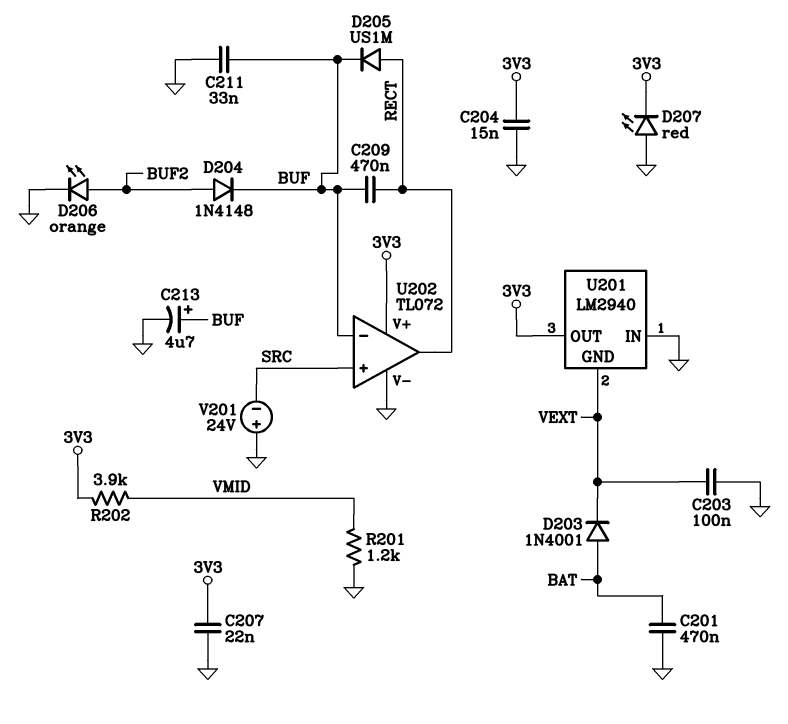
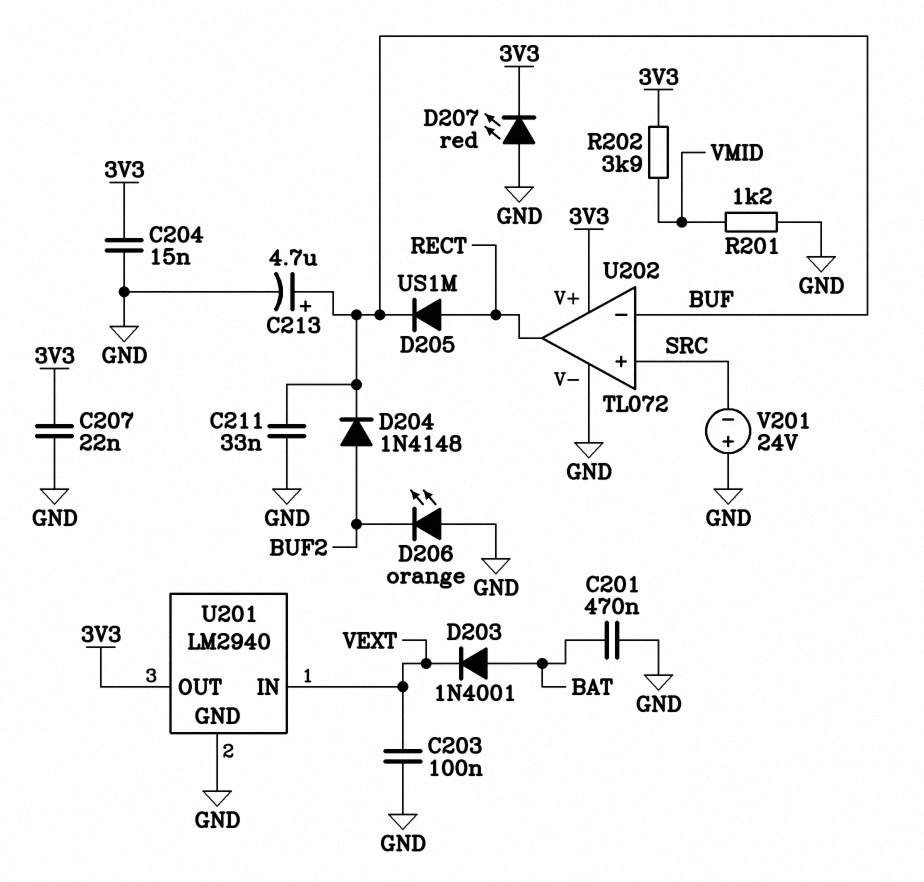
C209: 470nF (BUF, RECT) -> none
D206: LED orange (A BUF2, K GND) -> LED orange (A GND, K BUF2)
U201 pin GND: VEXT -> GND
U201 pin IN: GND -> VEXT

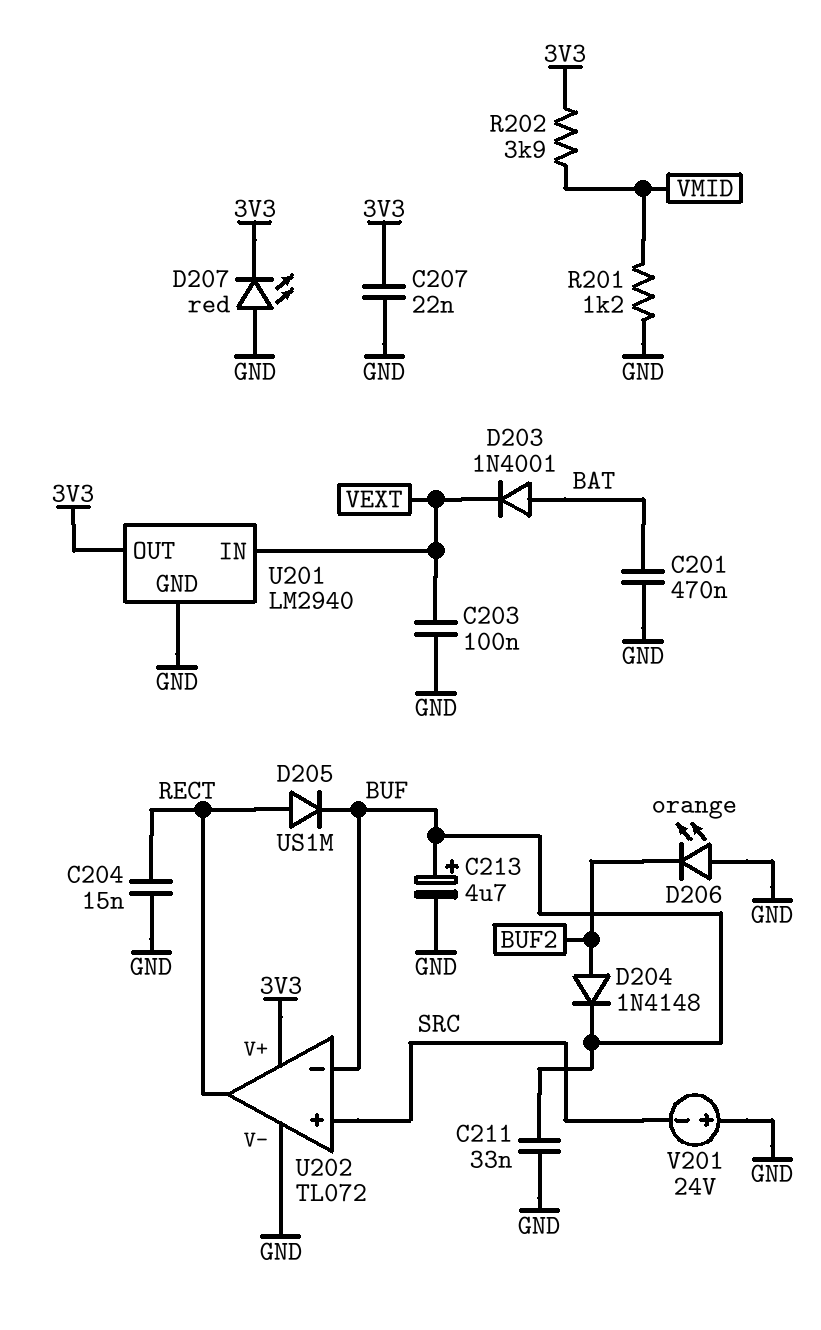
C204: 15nF (3V3, GND) -> 15nF (GND, RECT)

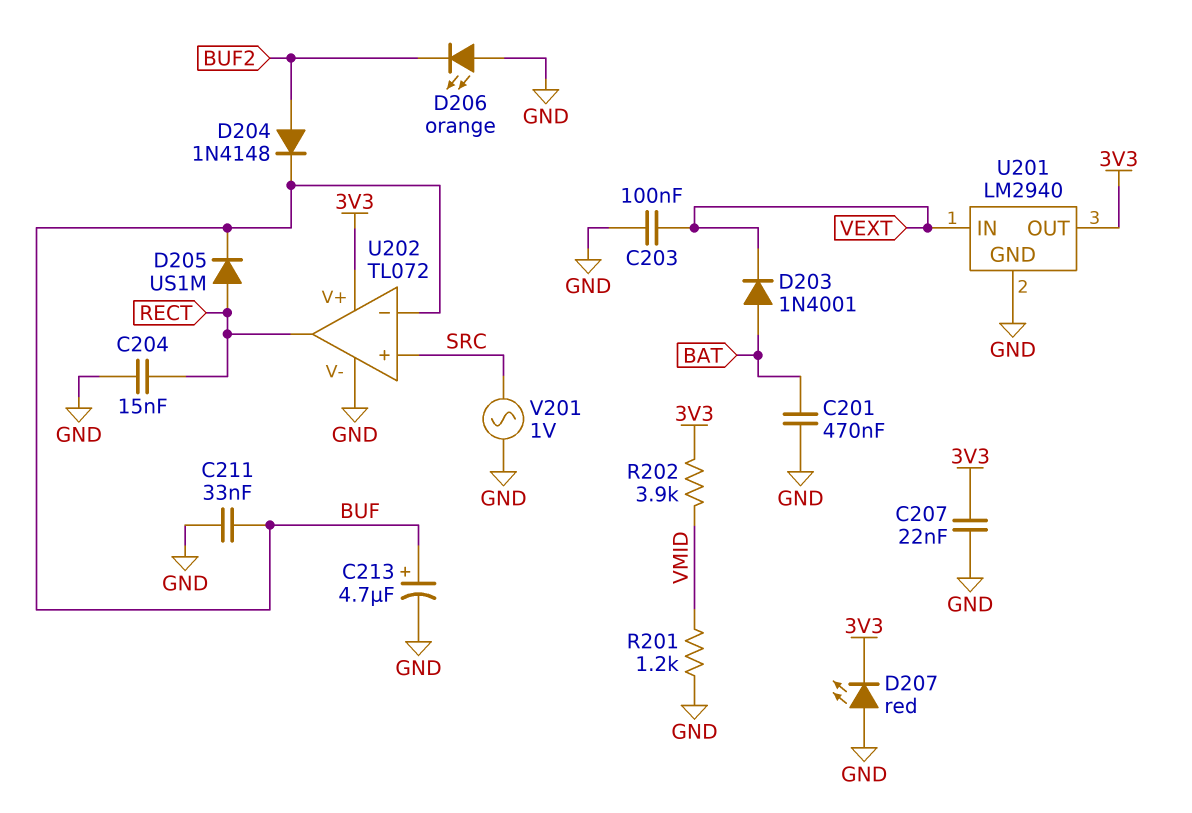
V201: 24V (plus GND, minus SRC) -> AC 1V (GND, SRC)

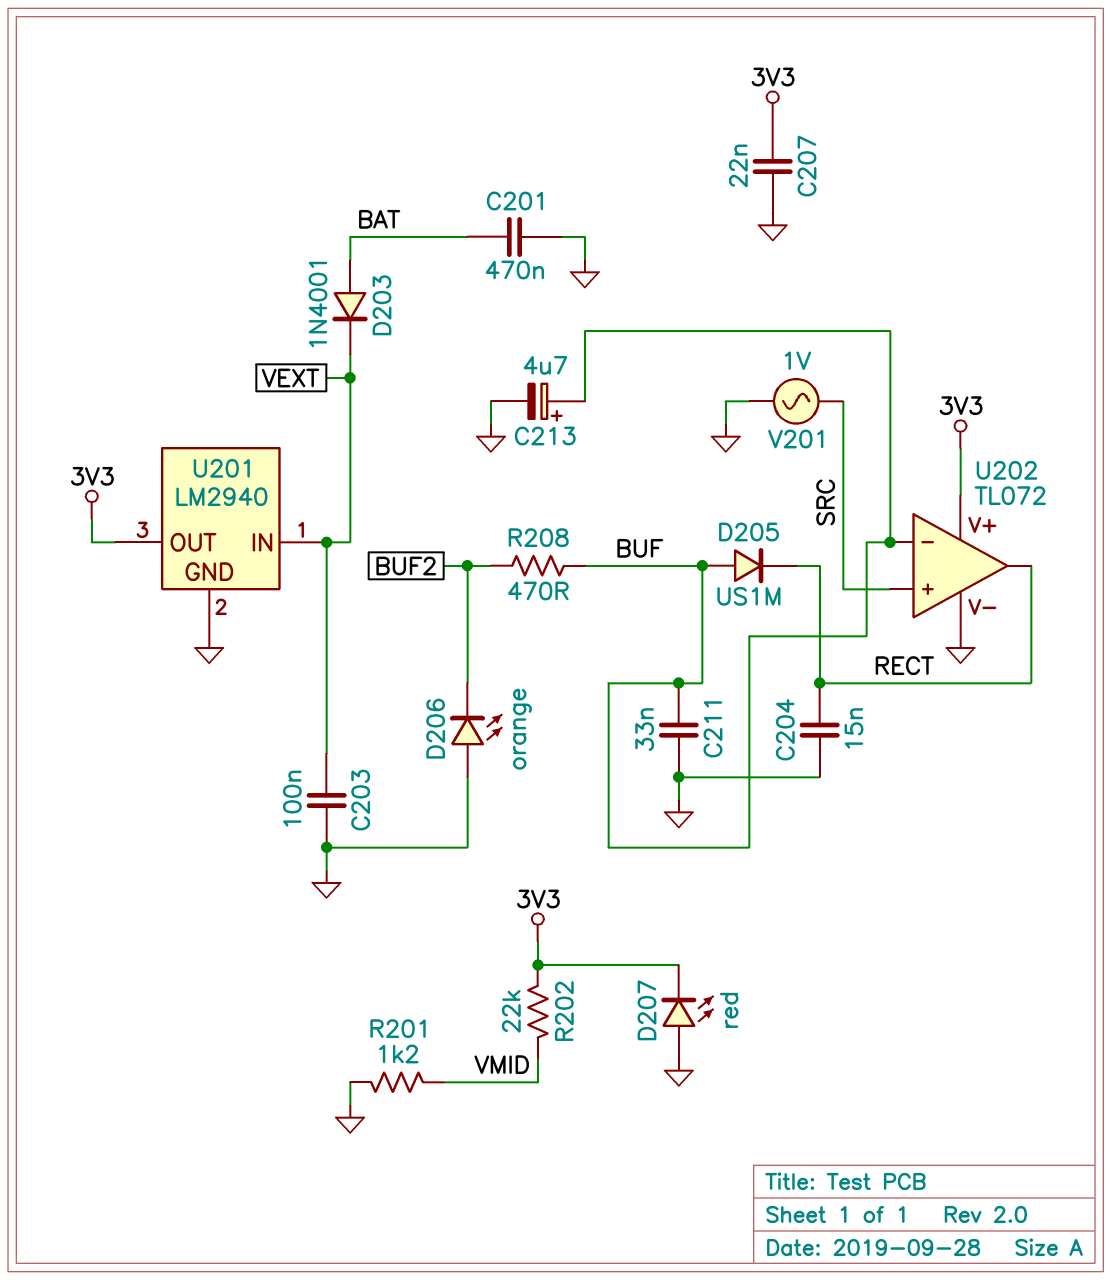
D204: diode 1N4148 (A BUF2, K BUF) -> none
D205: diode US1M (A RECT, K BUF) -> diode US1M (A BUF, K RECT)
R202: 3.9k (3V3, VMID) -> 22k (3V3, VMID)
R208: none -> 470 (BUF, BUF2)

